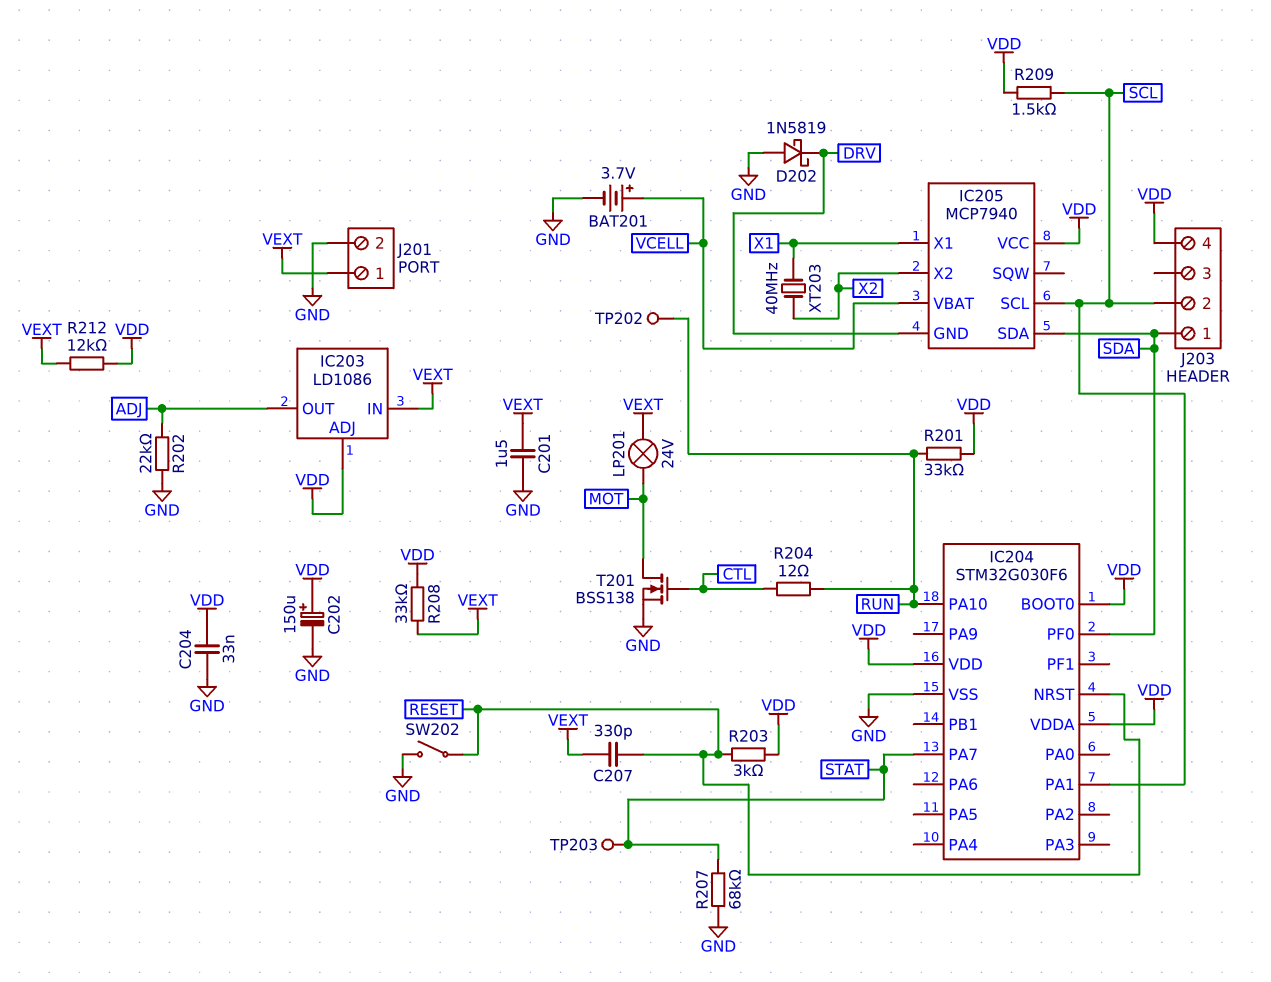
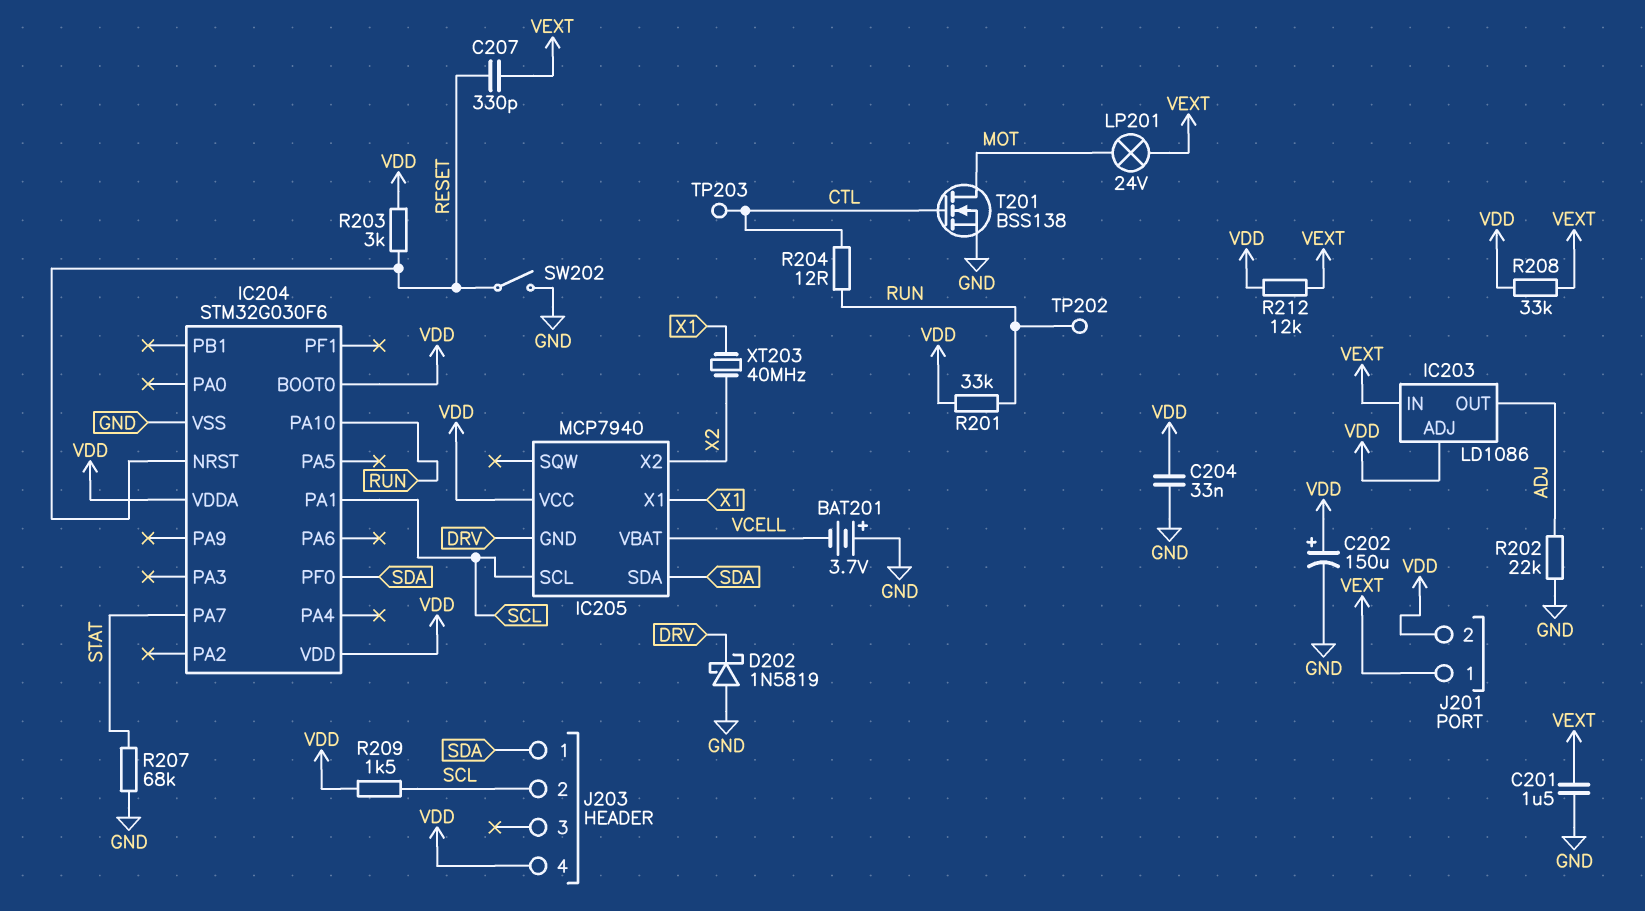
BAT201: 3.7V (plus VCELL, minus GND) -> 3.7V (plus GND, minus VCELL)
J201 pin 2: GND -> VDD
TP203: test point (STAT) -> test point (CTL)

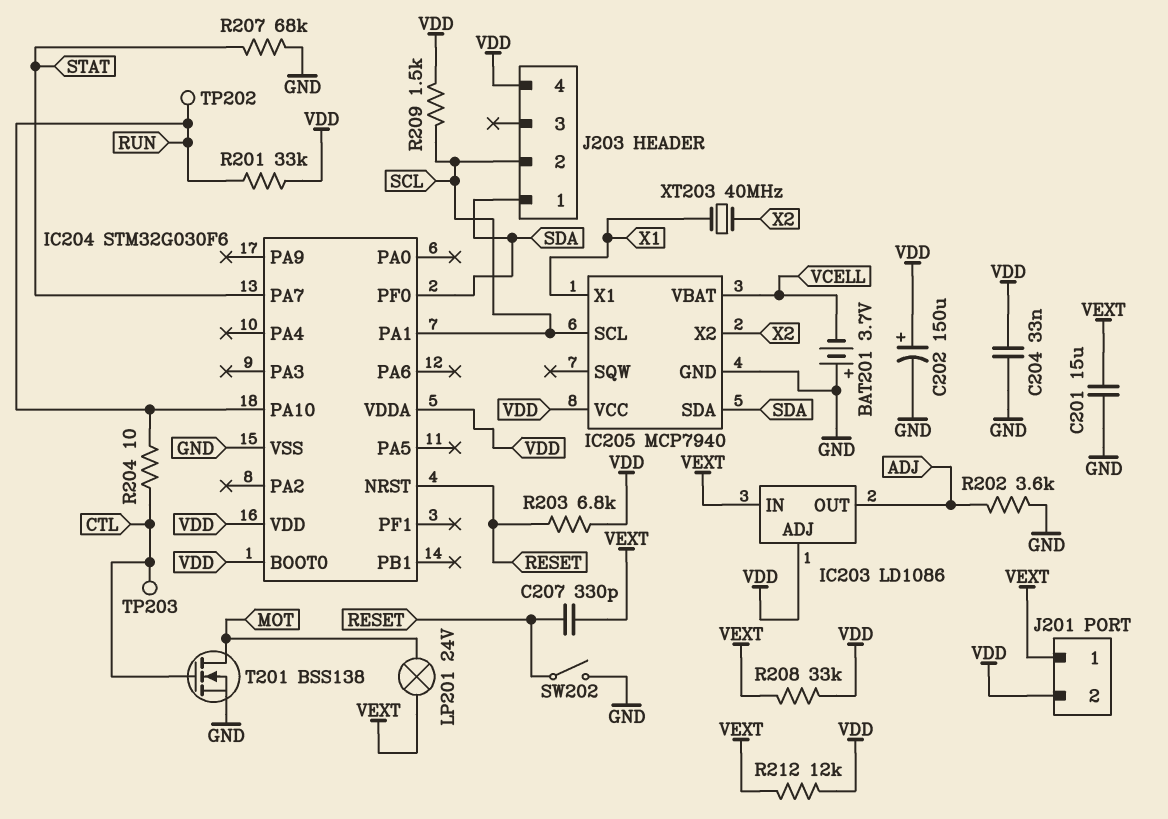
C201: 1.5uF (GND, VEXT) -> 15uF (GND, VEXT)
D202: schottky 1N5819 (A GND, K DRV) -> none
IC205 pin GND: DRV -> GND
R202: 22k (ADJ, GND) -> 3.6k (ADJ, GND)
R203: 3k (RESET, VDD) -> 6.8k (RESET, VDD)
R204: 12 (CTL, RUN) -> 10 (CTL, RUN)

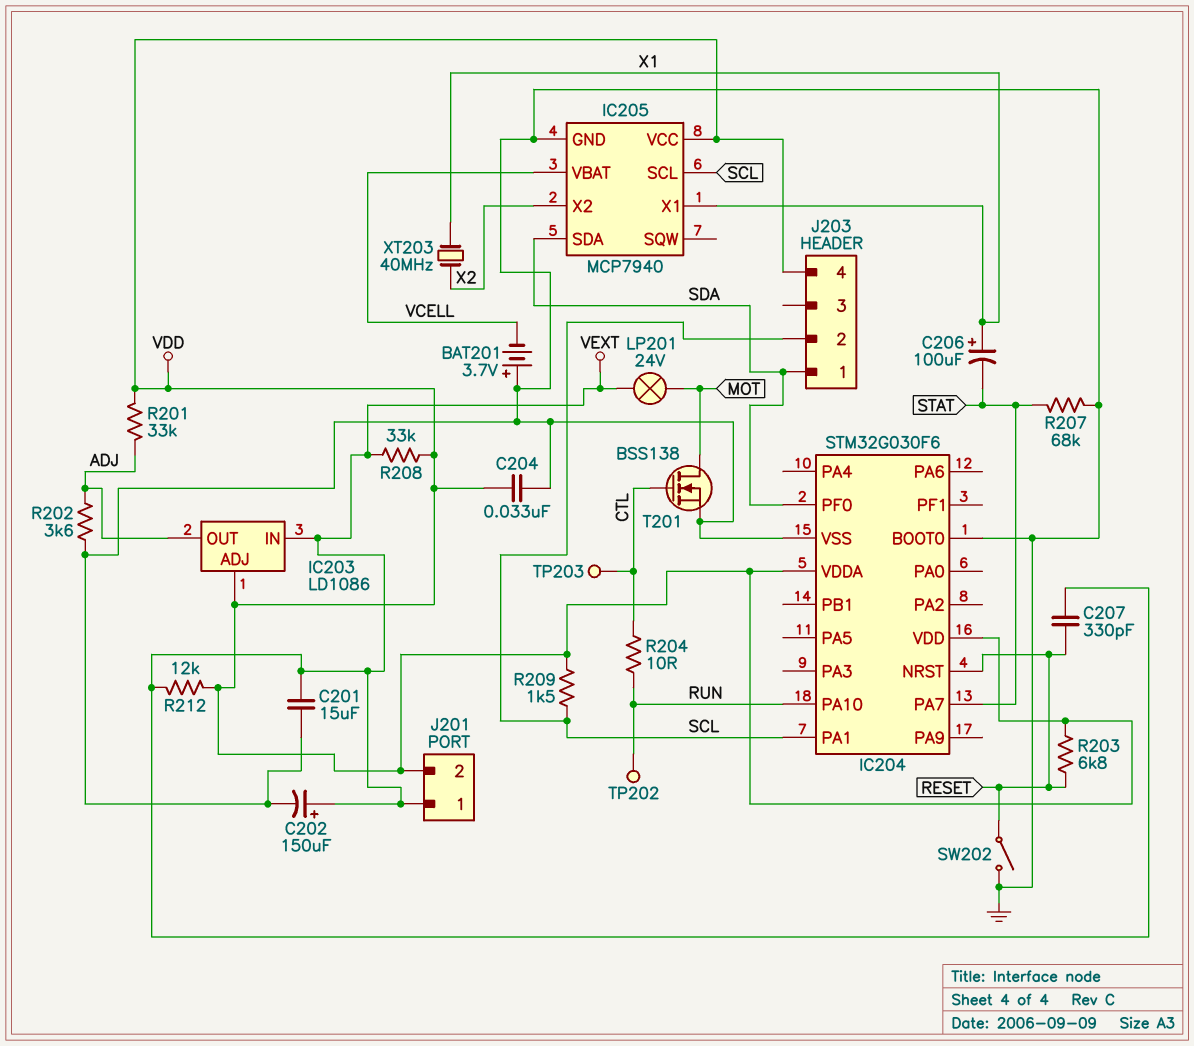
C202: 150uF (plus VDD, minus GND) -> 150uF (plus VEXT, minus GND)
C206: none -> 100uF (plus X1, minus STAT)
IC204 pin BOOT0: VDD -> GND
R201: 33k (RUN, VDD) -> 33k (ADJ, VDD)

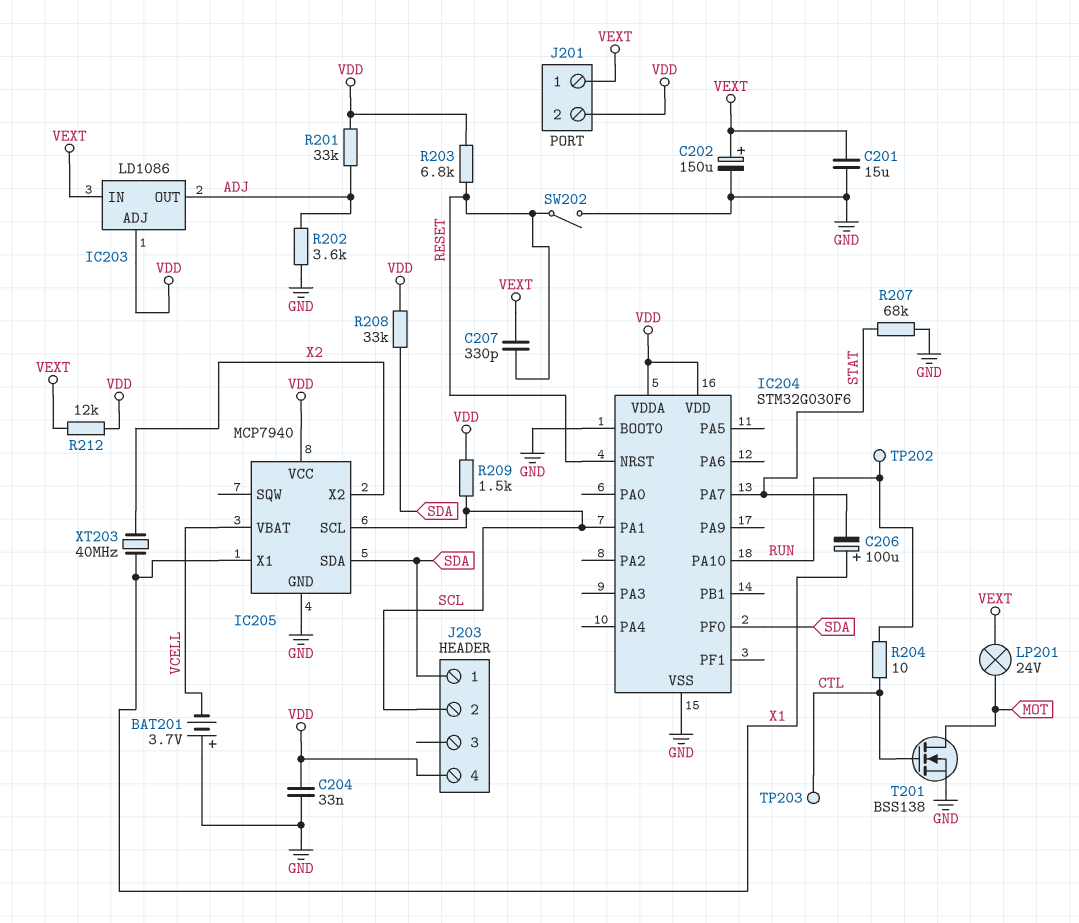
R208: 33k (VDD, VEXT) -> 33k (SDA, VDD)

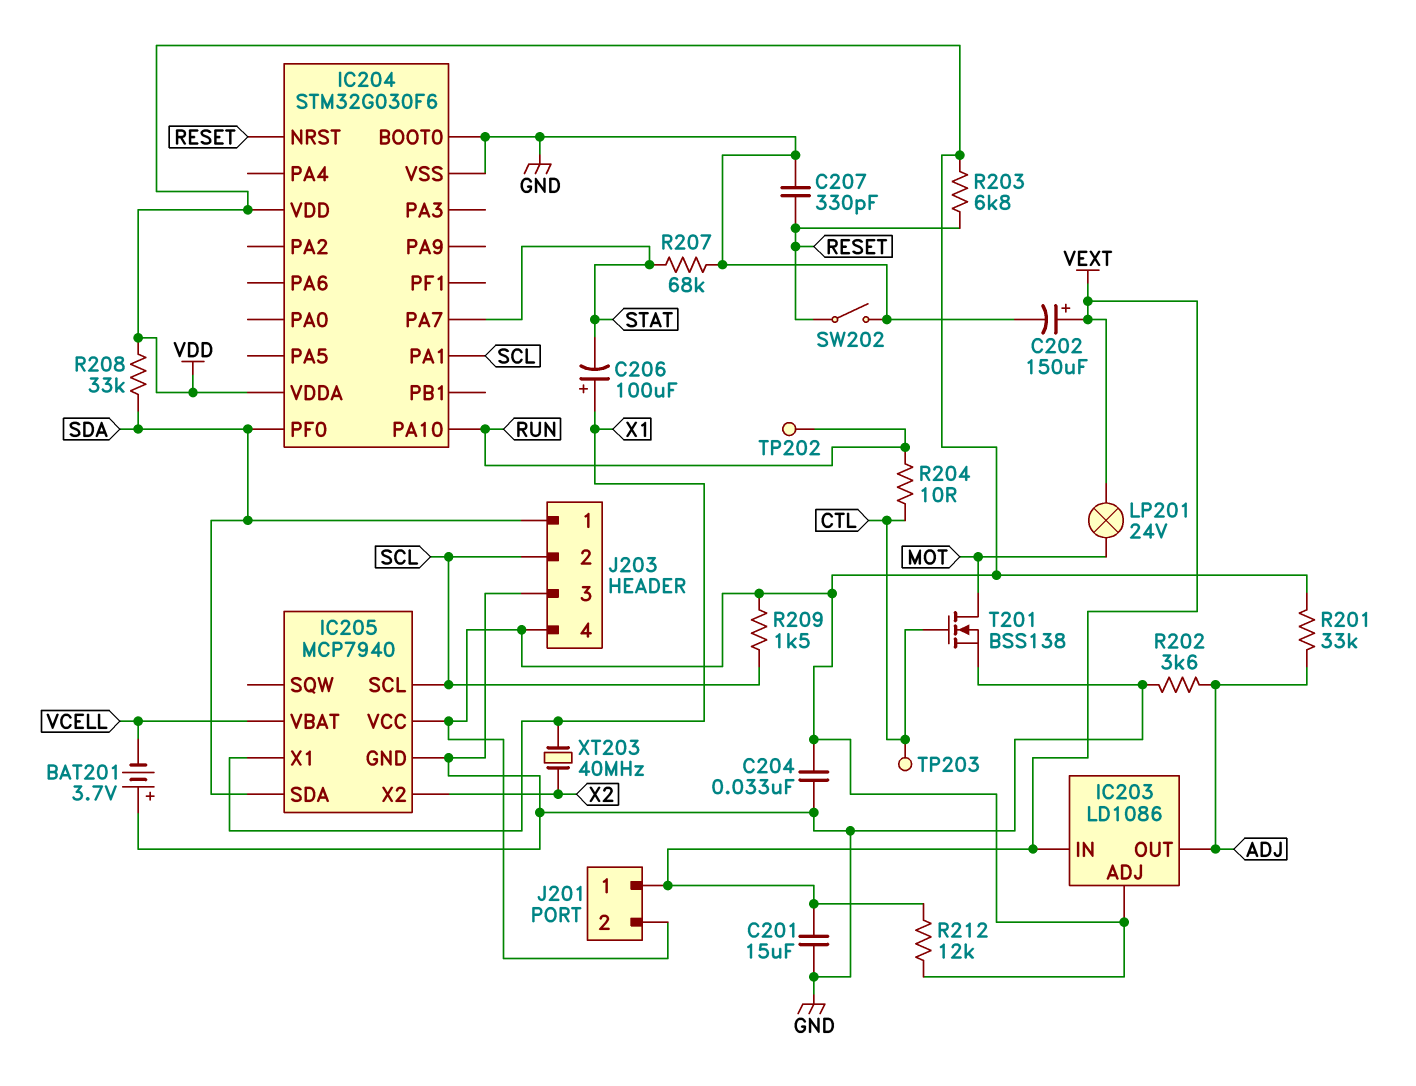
C207: 330pF (RESET, VEXT) -> 330pF (GND, RESET)
J203 pin 3: none -> GND

